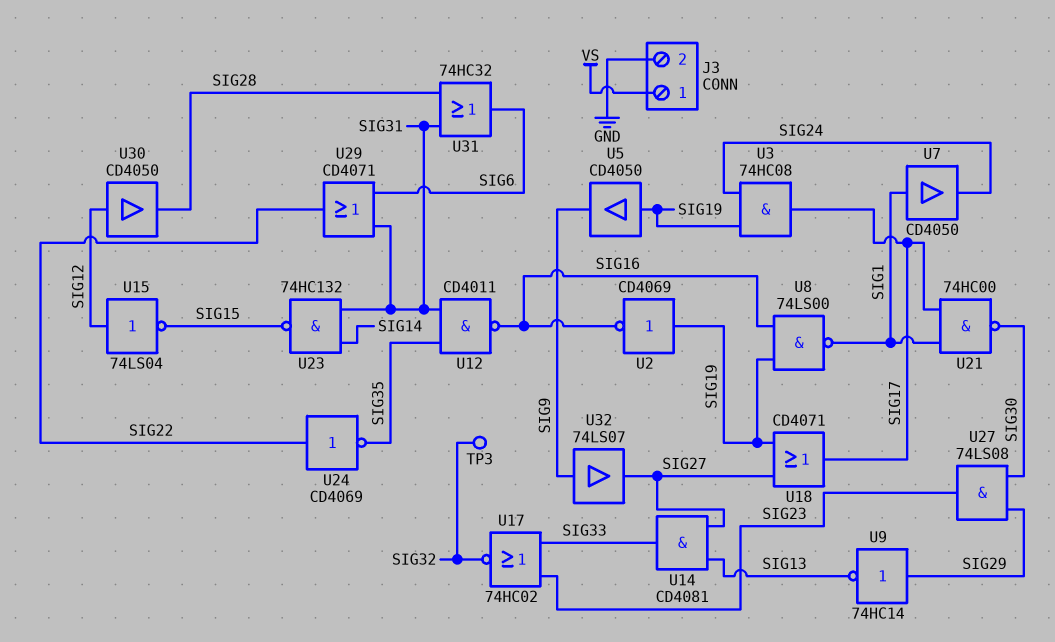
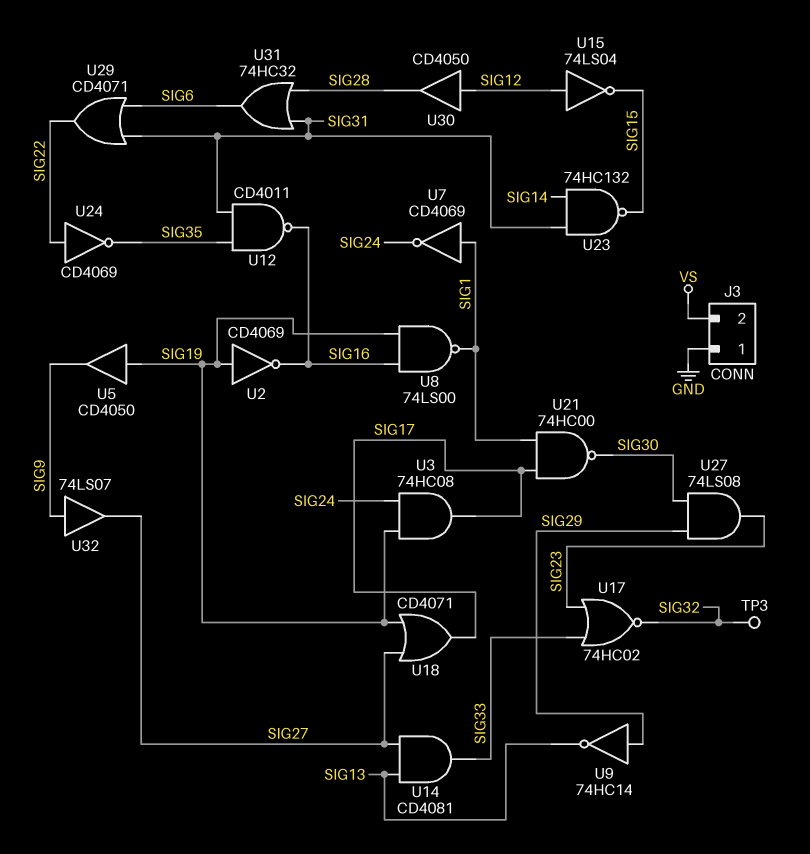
J3 pin 1: VS -> GND
J3 pin 2: GND -> VS
U7: buffer CD4050 (in SIG1, out SIG24) -> NOT CD4069 (in SIG1, out SIG24)

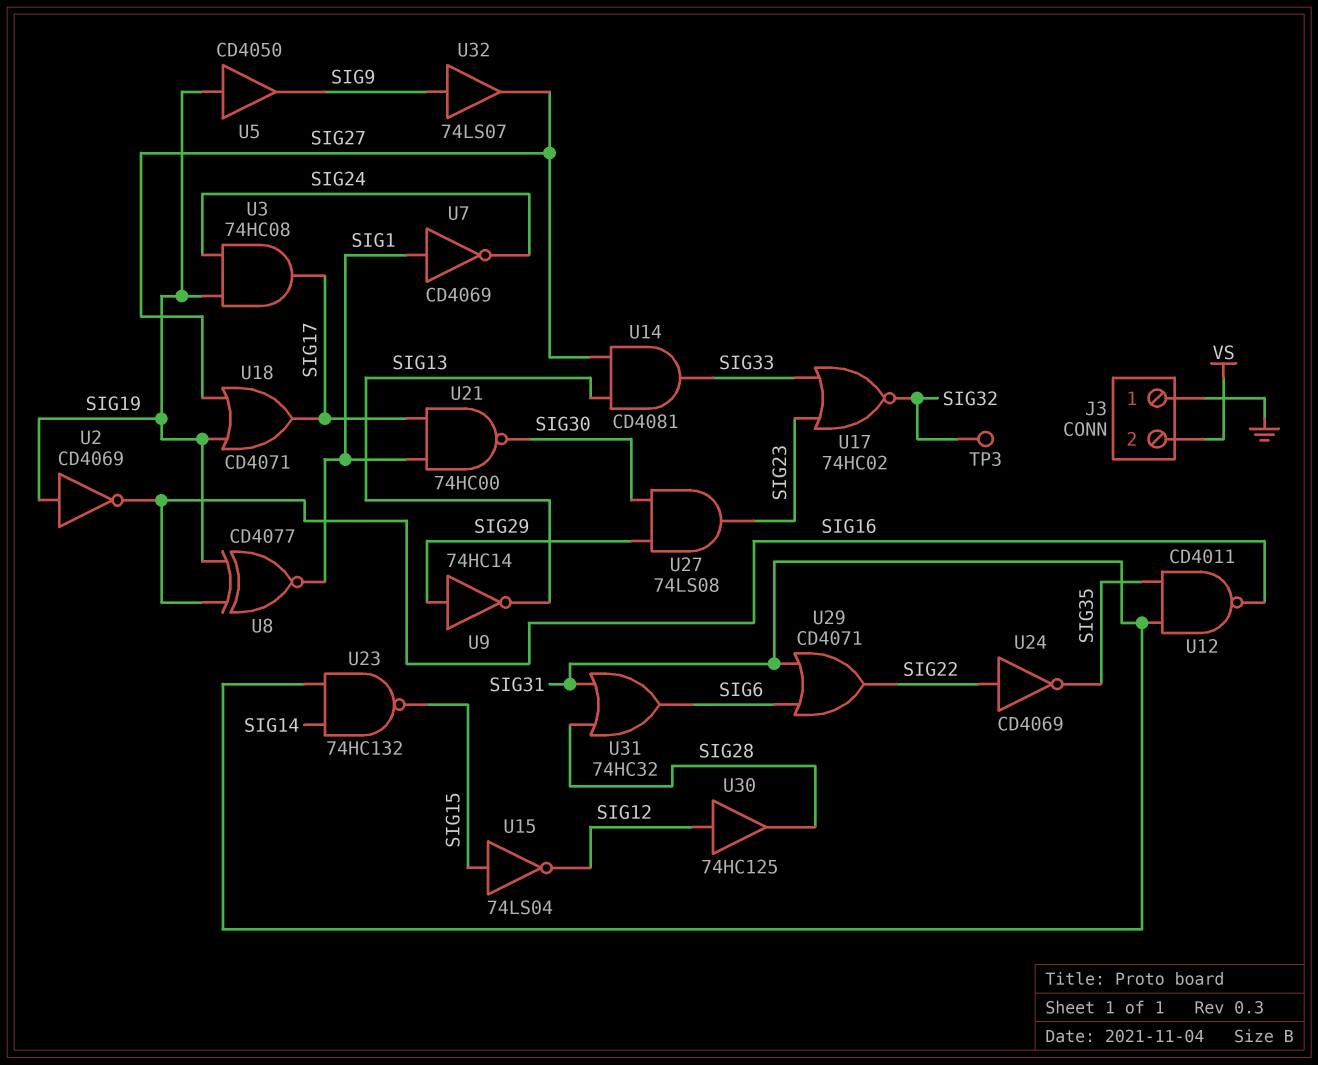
U8: NAND 74LS00 (in SIG16, in SIG19, out SIG1) -> XNOR CD4077 (in SIG16, in SIG19, out SIG1)
U15: NOT 74LS04 (in SIG12, out SIG15) -> NOT 74LS04 (in SIG15, out SIG12)
U30: buffer CD4050 (in SIG12, out SIG28) -> buffer 74HC125 (in SIG12, out SIG28)

